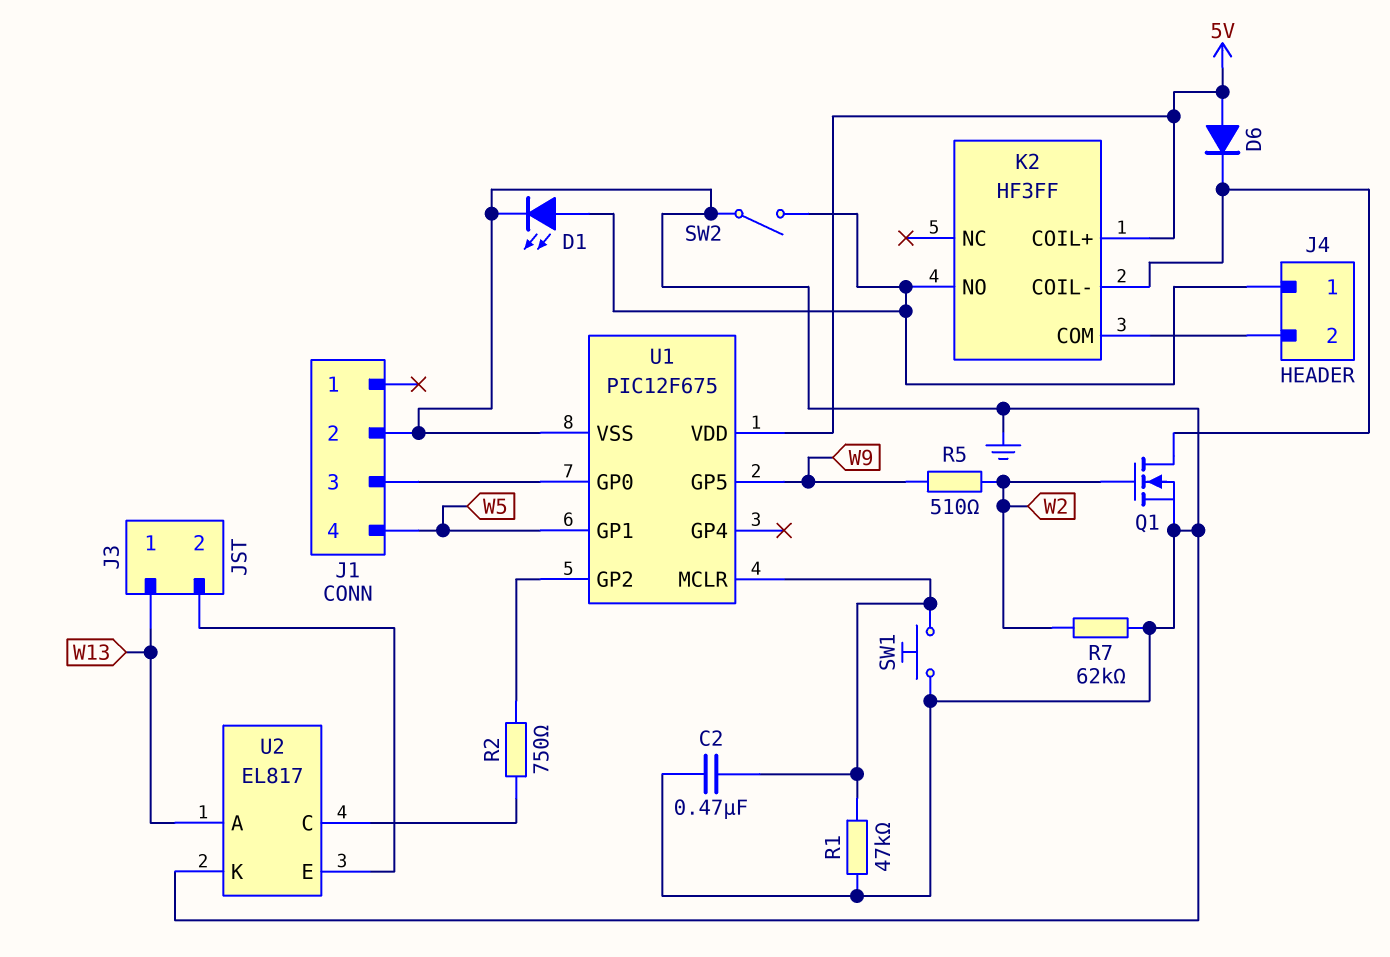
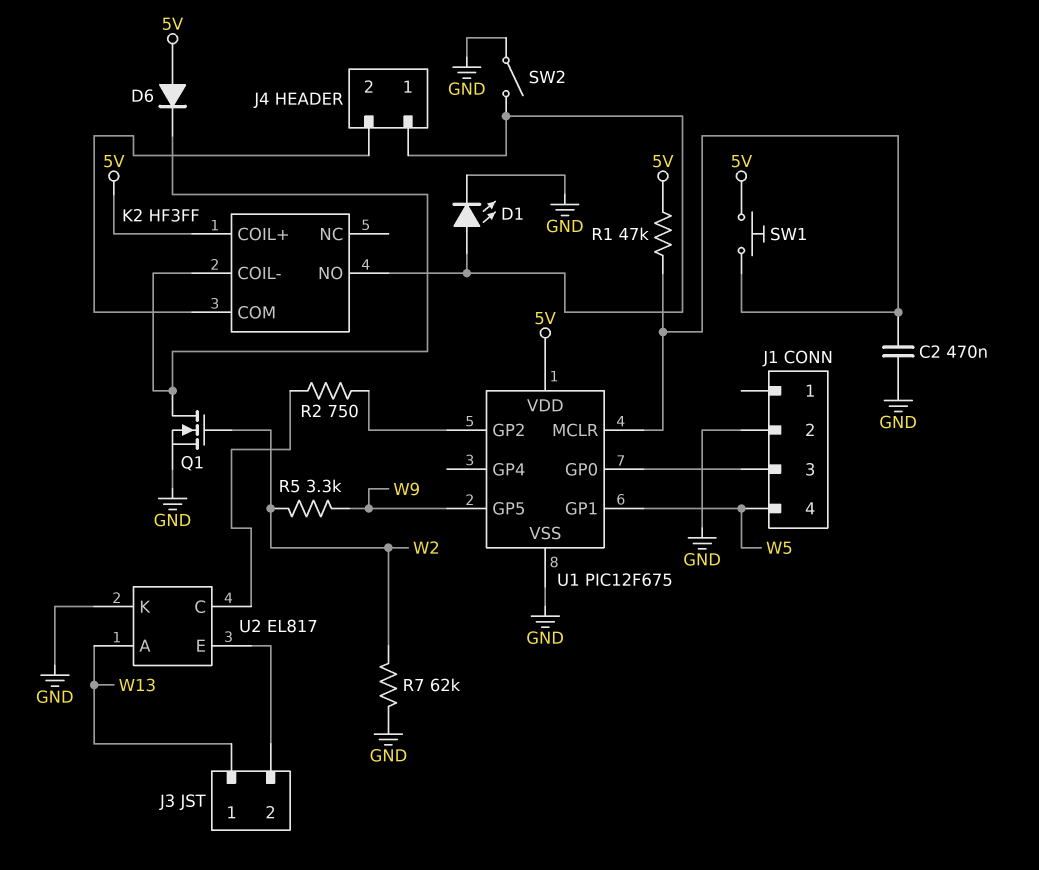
R1: 47k (GND, U1/MCLR) -> 47k (5V, U1/MCLR)
R5: 510 (W2, W9) -> 3.3k (W2, W9)
SW1: button (GND, U1/MCLR) -> button (5V, U1/MCLR)

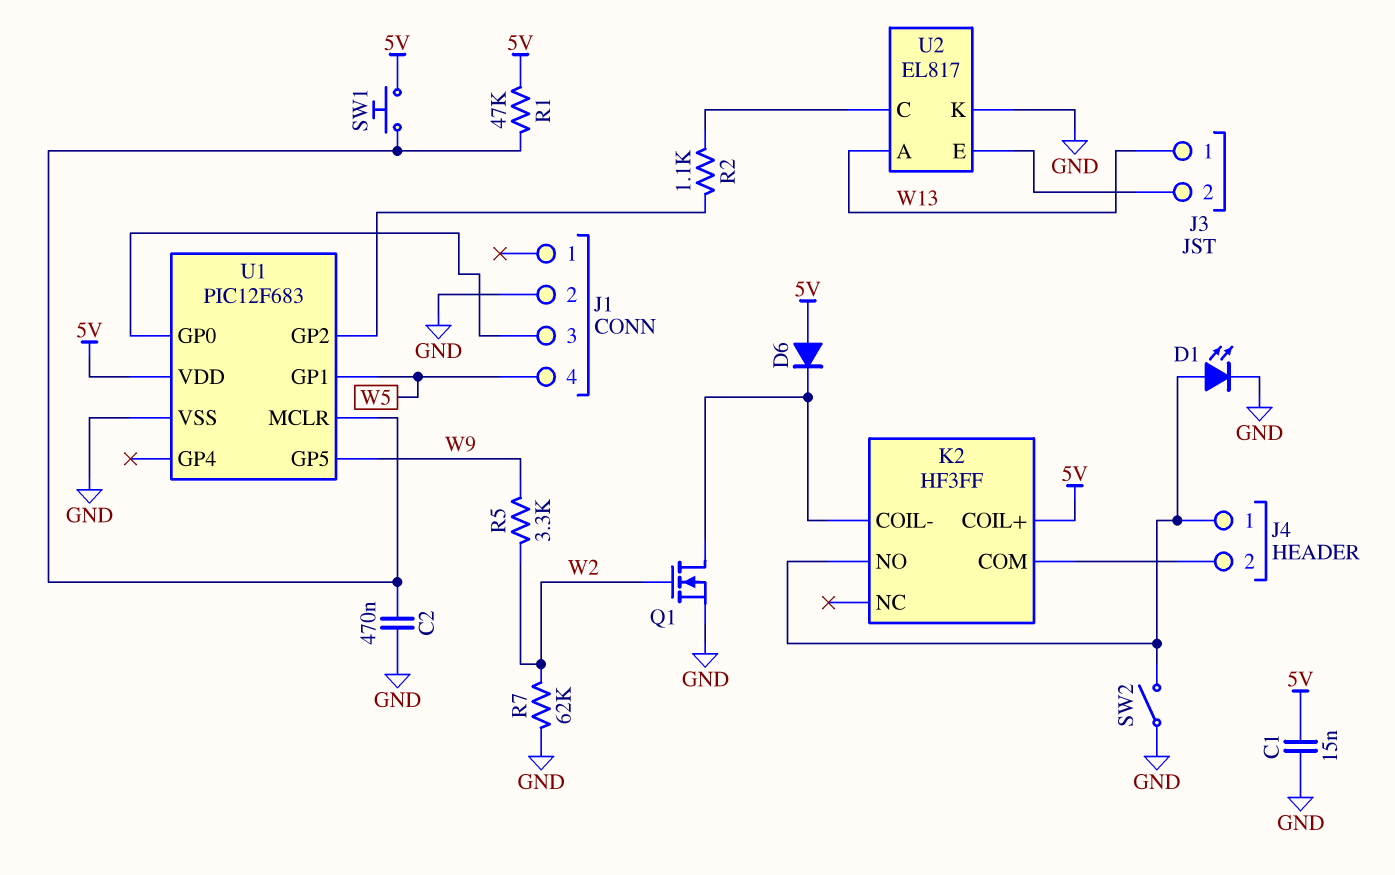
C1: none -> 15nF (5V, GND)
R2: 750 (U1/GP2, U2/C) -> 1.1k (U1/GP2, U2/C)
U1: PIC12F675 -> PIC12F683

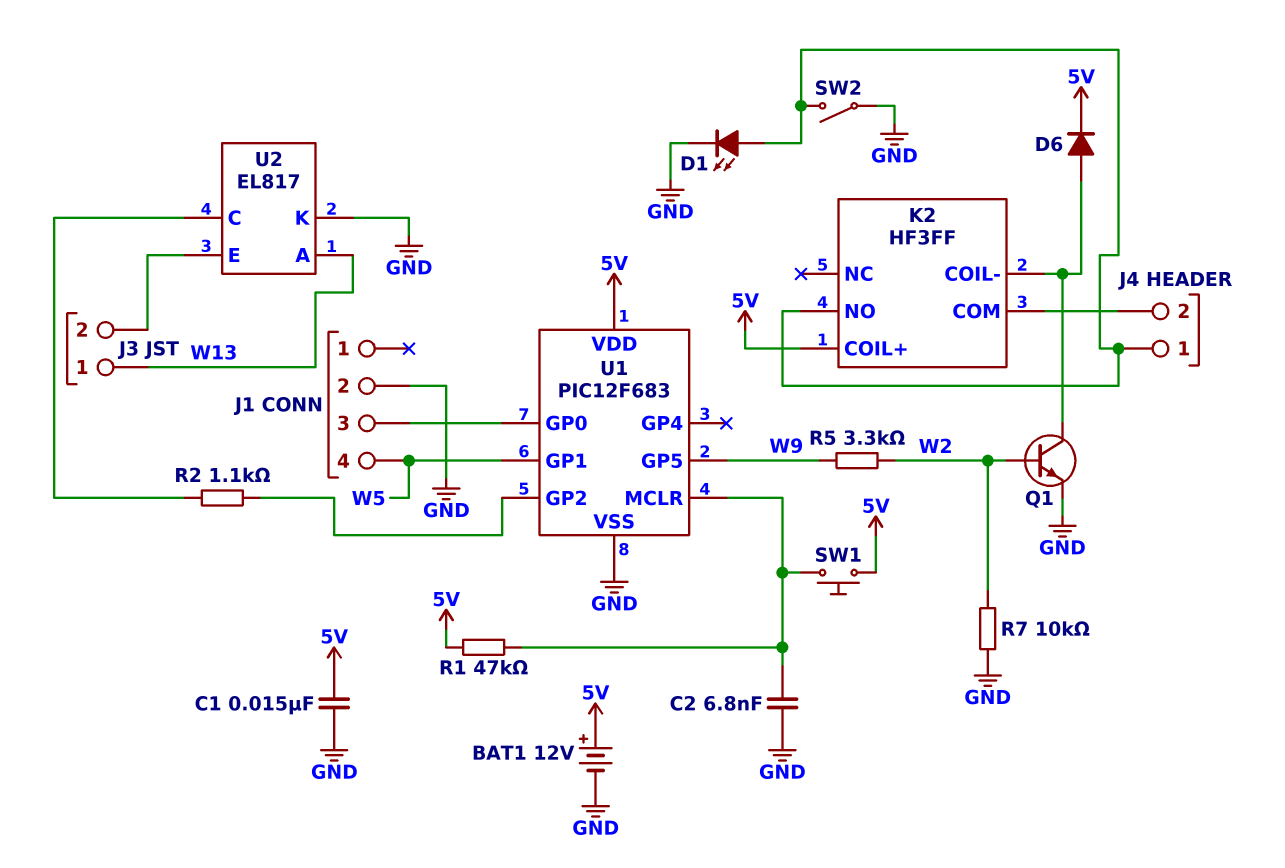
BAT1: none -> 12V (plus 5V, minus GND)
C2: 470nF (GND, U1/MCLR) -> 6.8nF (GND, U1/MCLR)
D6: diode (A 5V, K K2/COIL-) -> diode (A K2/COIL-, K 5V)
Q1: NMOS (G W2, D K2/COIL-, S GND) -> NPN (B W2, C K2/COIL-, E GND)
R7: 62k (GND, W2) -> 10k (GND, W2)

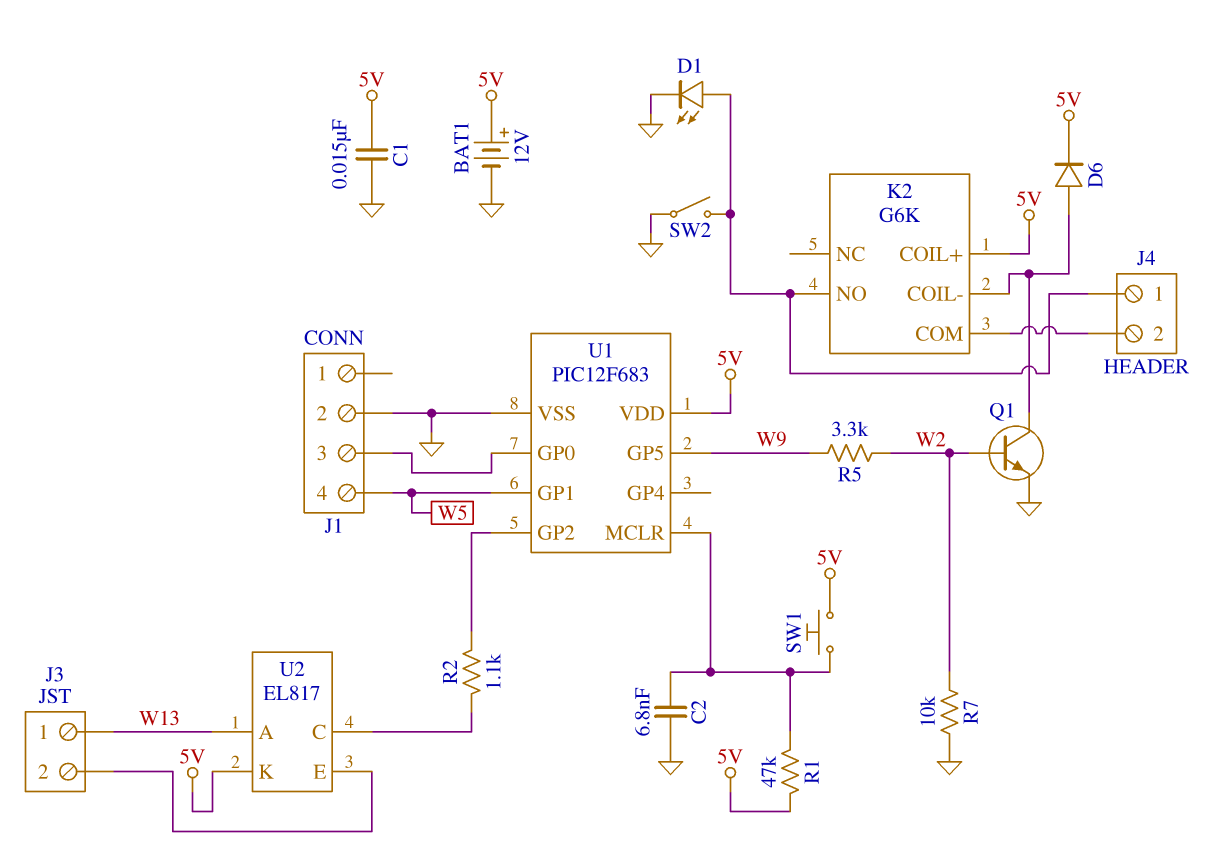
K2: HF3FF -> G6K
U2 pin K: GND -> 5V

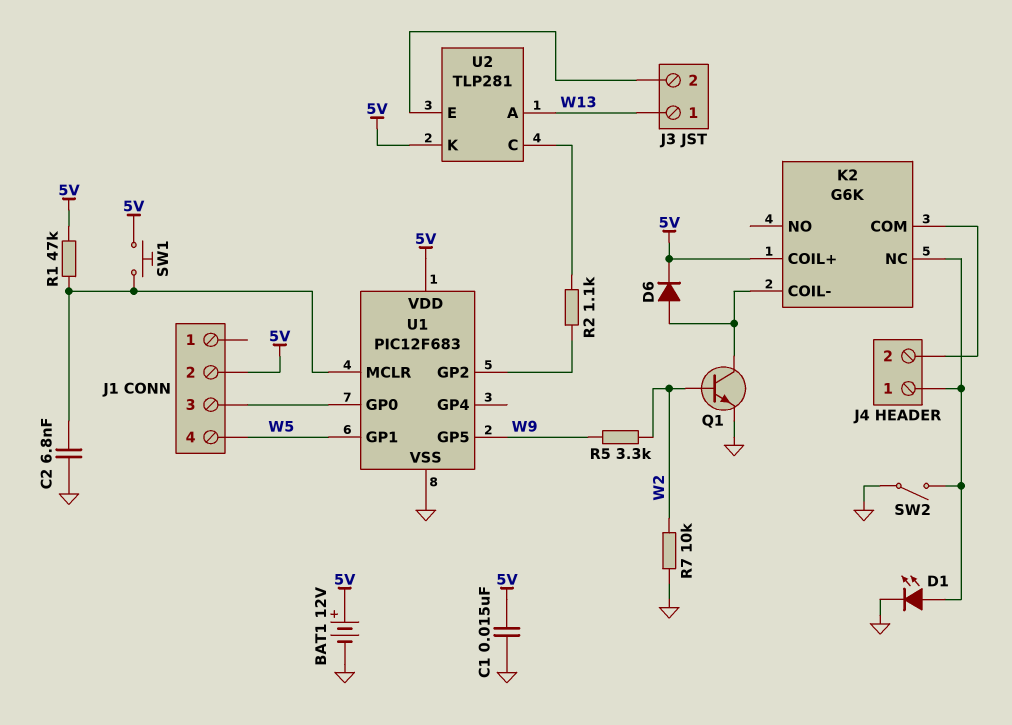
J1 pin 2: GND -> 5V
K2 pin NC: none -> J4/1
K2 pin NO: J4/1 -> none
U2: EL817 -> TLP281

